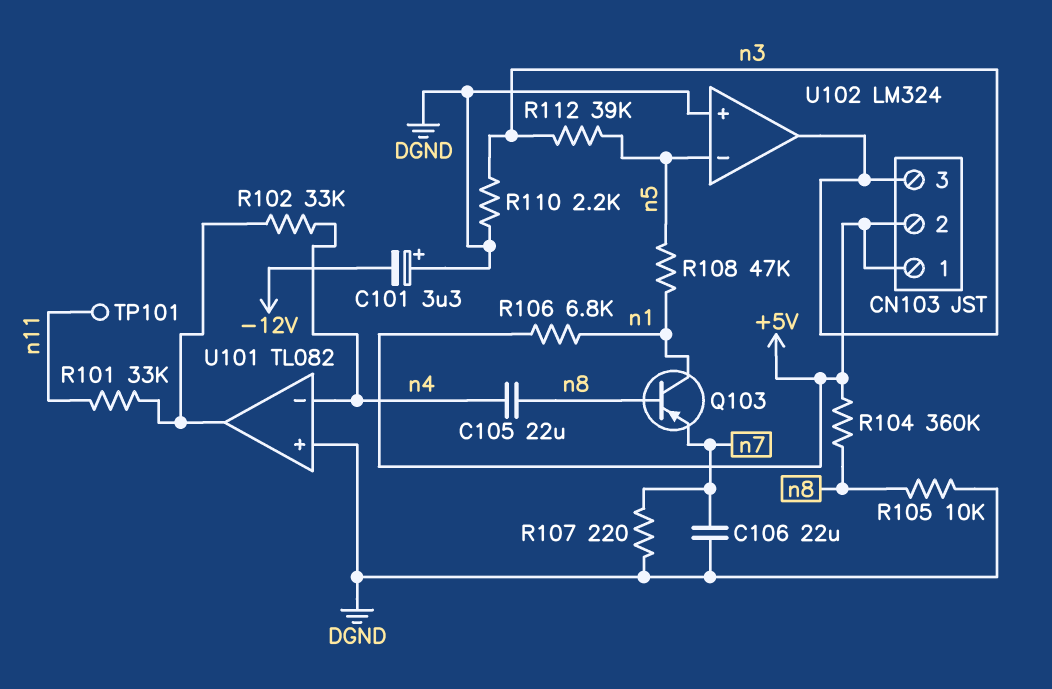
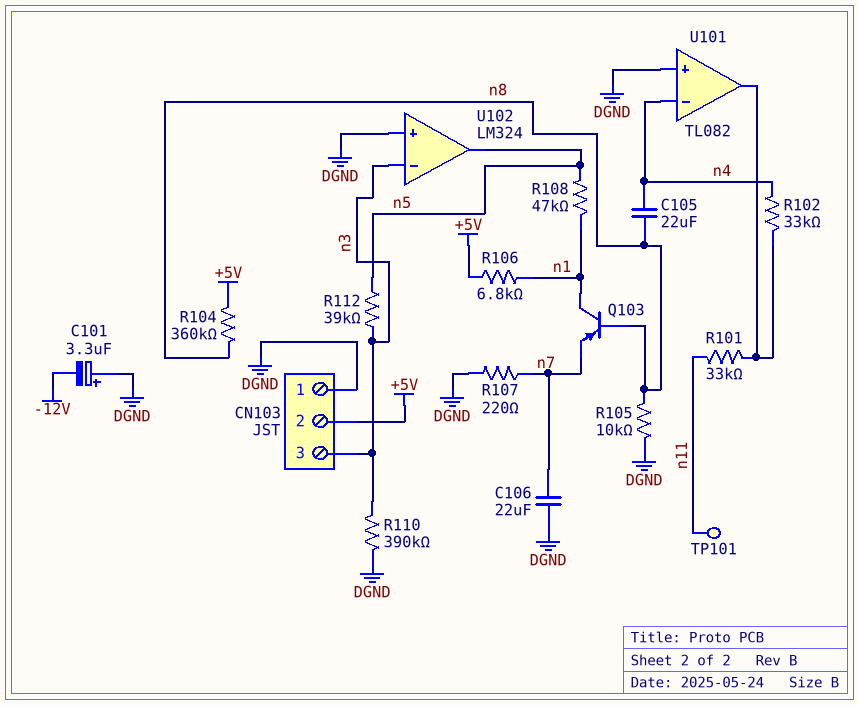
CN103 pin 1: +5V -> DGND
R110: 2.2k (DGND, n3) -> 390k (DGND, n3)
U102 pin in-: n5 -> n3
U102 pin out: n3 -> n5

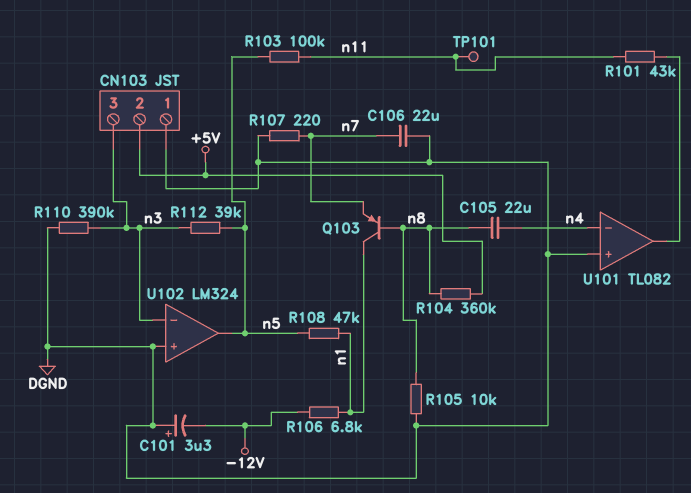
R101: 33k (U101/out, n11) -> 43k (U101/out, n11)
R102: 33k (U101/out, n4) -> none
R103: none -> 100k (n5, n11)
R106: 6.8k (+5V, n1) -> 6.8k (-12V, n1)

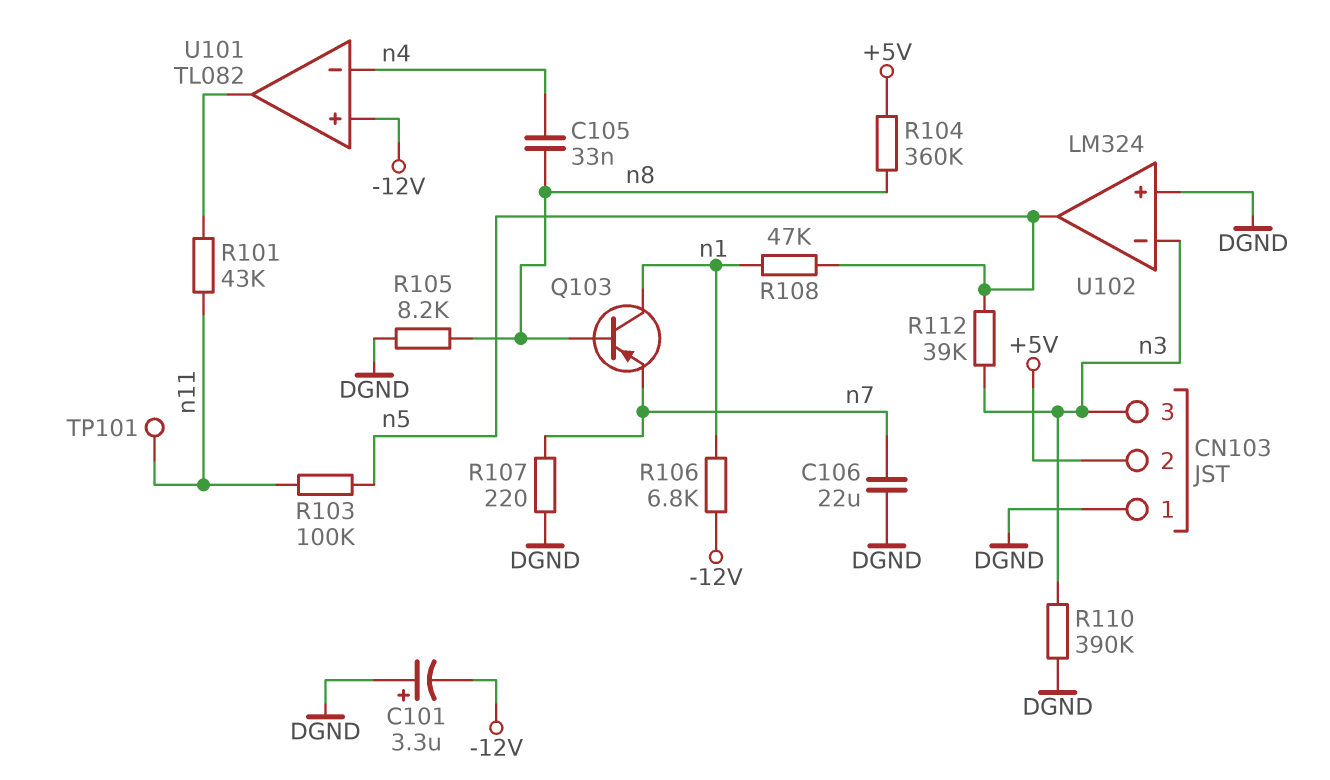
C105: 22uF (n4, n8) -> 33nF (n4, n8)
R105: 10k (DGND, n8) -> 8.2k (DGND, n8)
U101 pin in+: DGND -> -12V

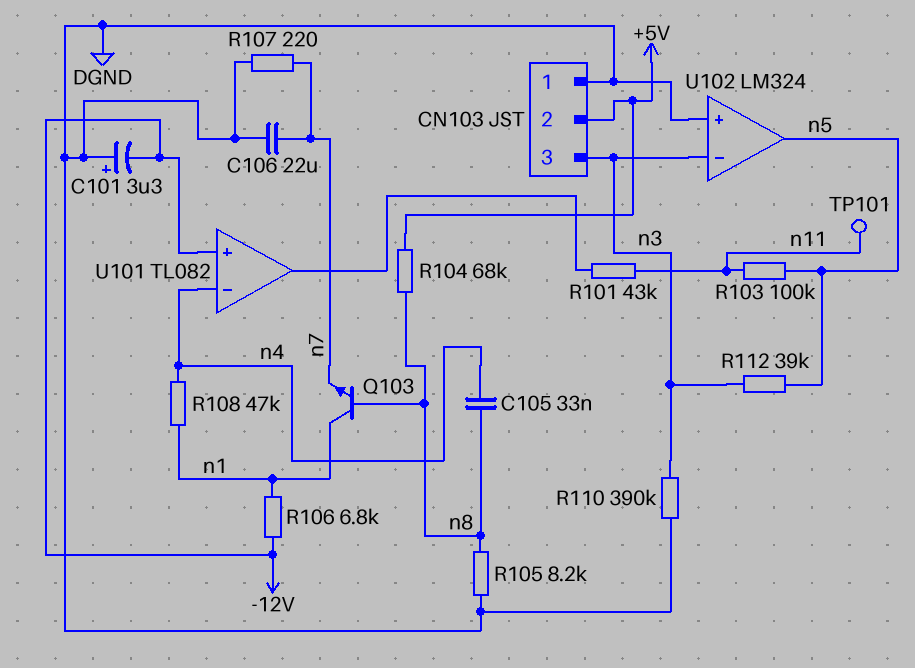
Q103: PNP (B n8, C n1, E n7) -> NPN (B n8, C n1, E n7)
R104: 360k (+5V, n8) -> 68k (+5V, n8)
R108: 47k (n1, n5) -> 47k (n1, n4)

